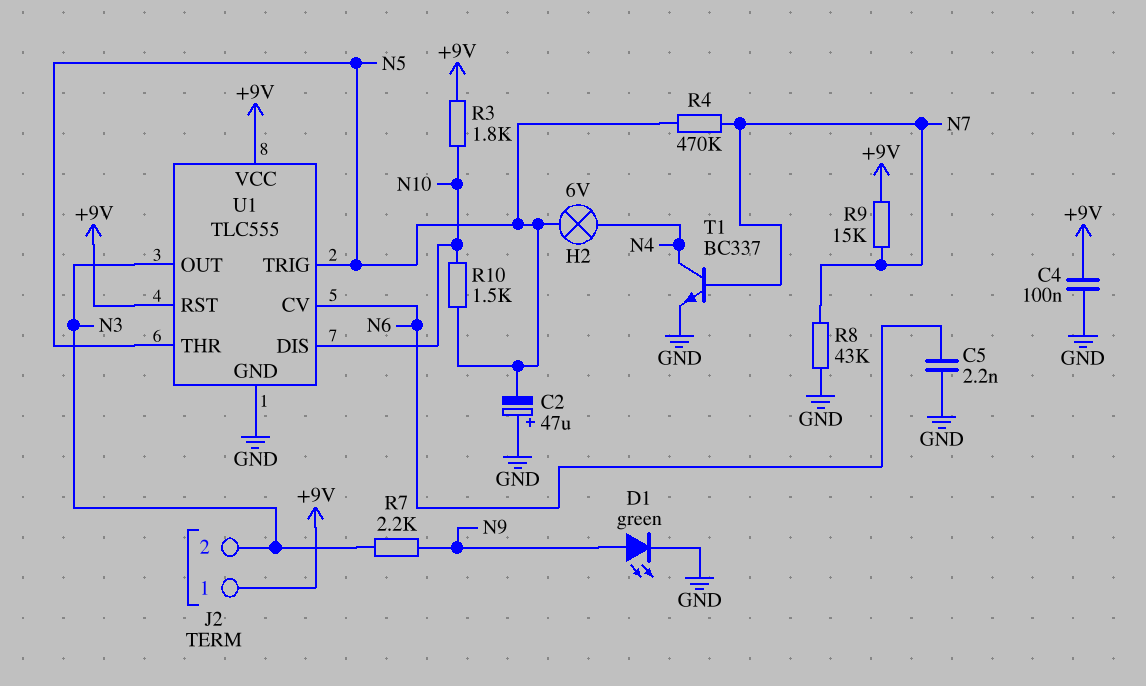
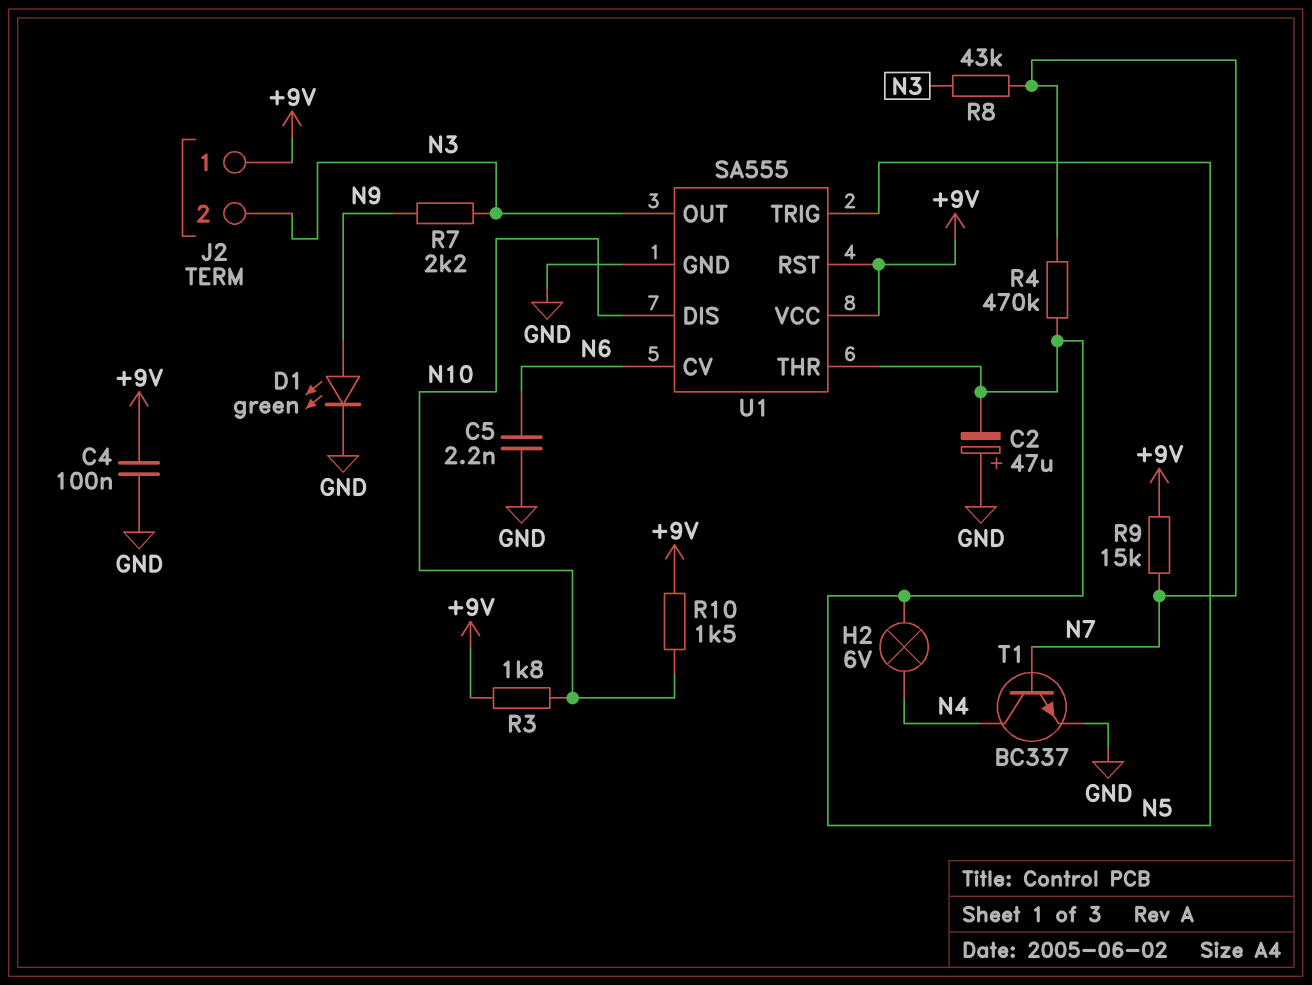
R8: 43k (GND, N7) -> 43k (N3, N7)
R10: 1.5k (N5, N10) -> 1.5k (+9V, N10)
U1: TLC555 -> SA555

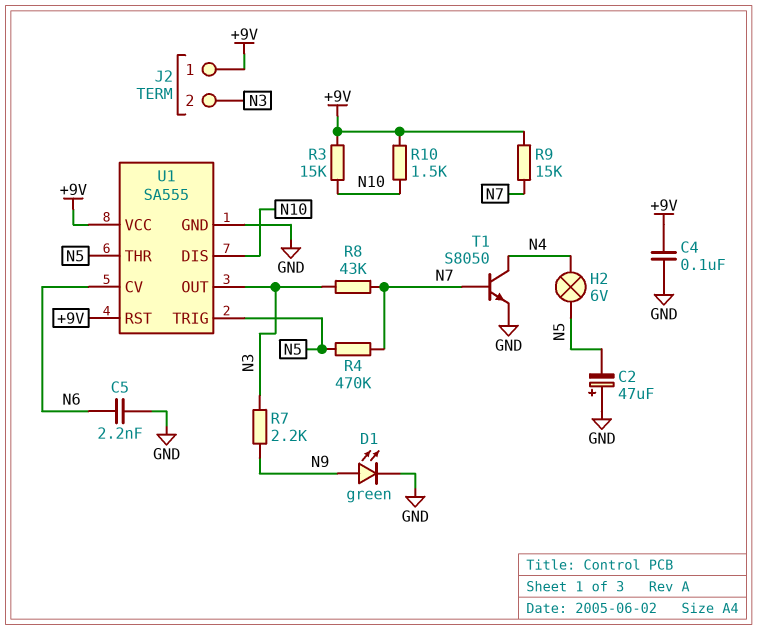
R3: 1.8k (+9V, N10) -> 15k (+9V, N10)
T1: NPN BC337 (B N7, C N4, E GND) -> NPN S8050 (B N7, C N4, E GND)

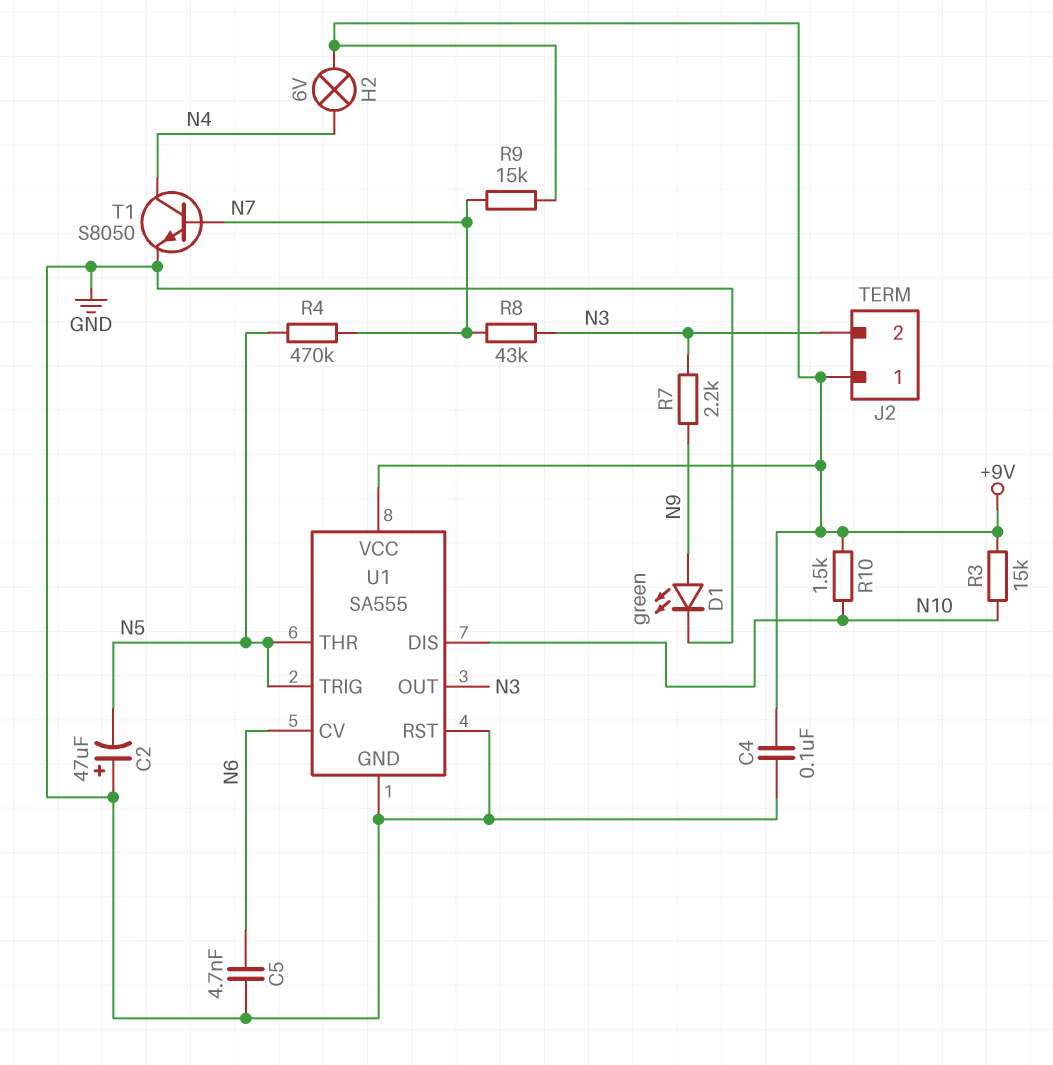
C5: 2.2nF (GND, N6) -> 4.7nF (GND, N6)
H2: lamp 6V (N4, N5) -> lamp 6V (+9V, N4)
U1 pin RST: +9V -> GND

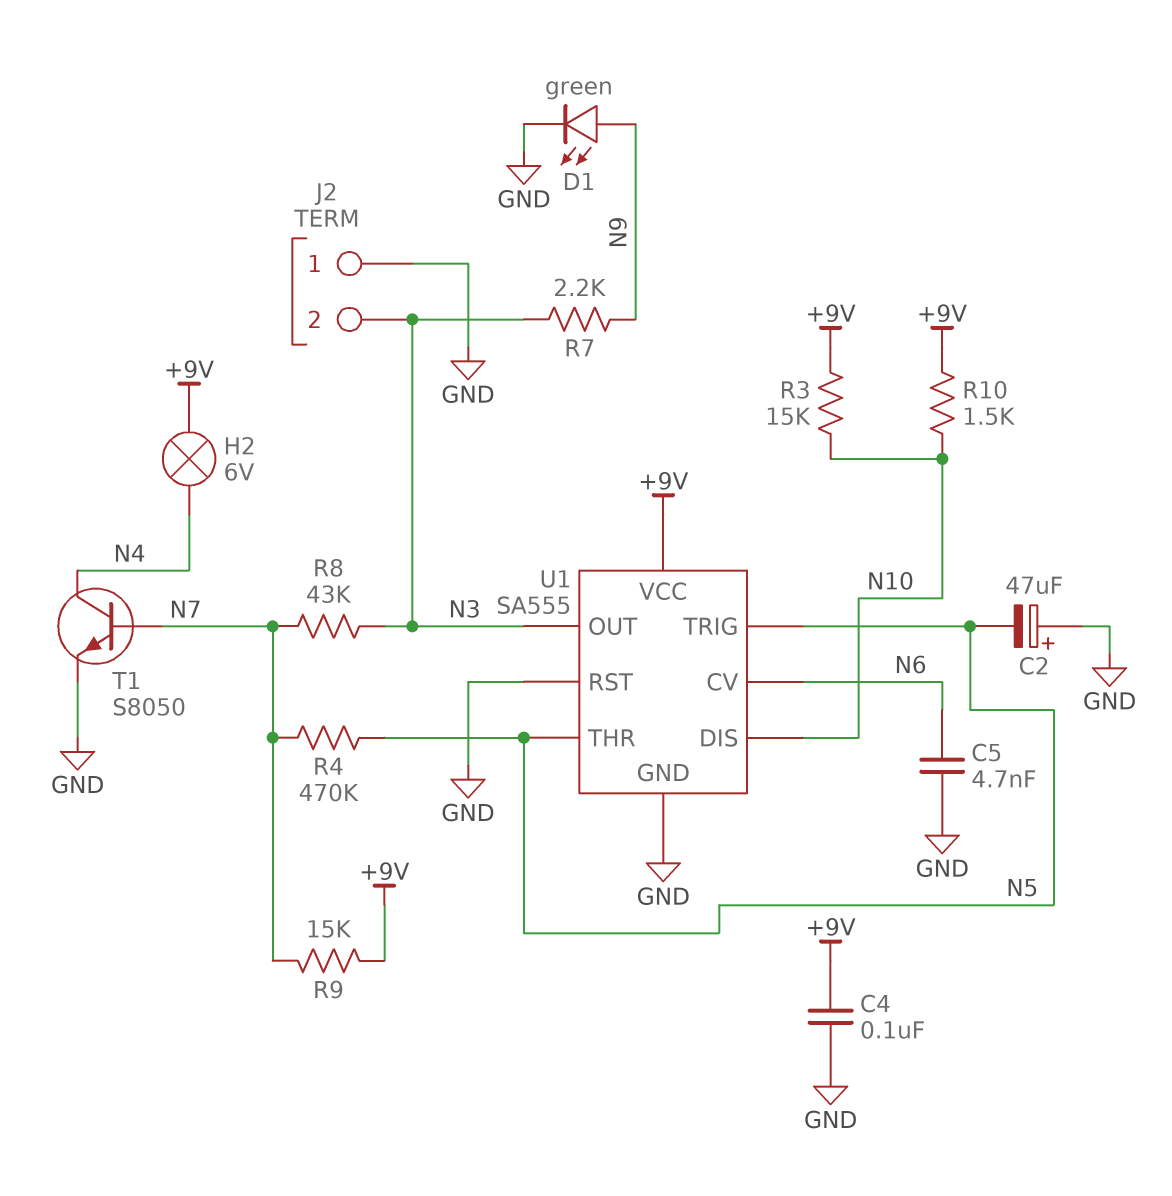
J2 pin 1: +9V -> GND

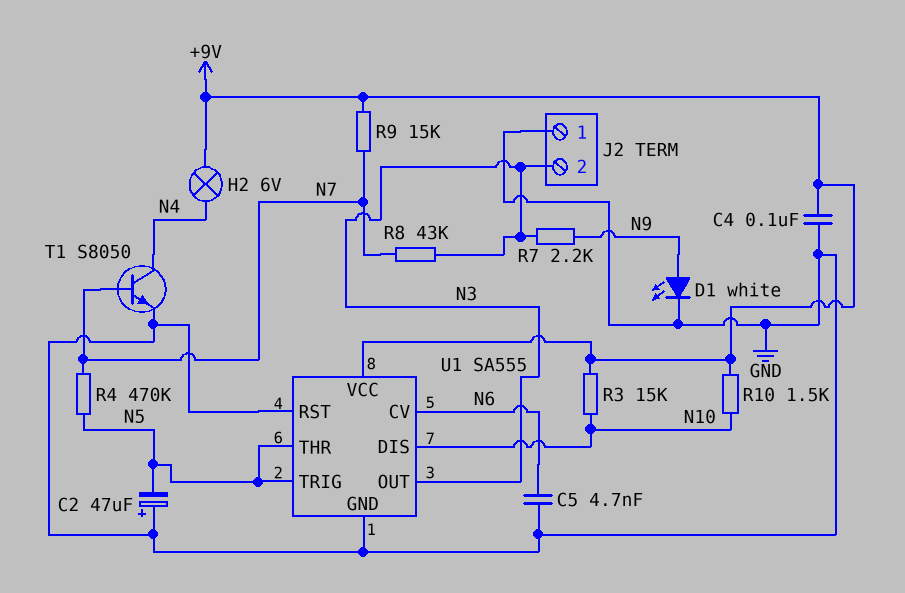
D1: LED green (A N9, K GND) -> LED white (A N9, K GND)

